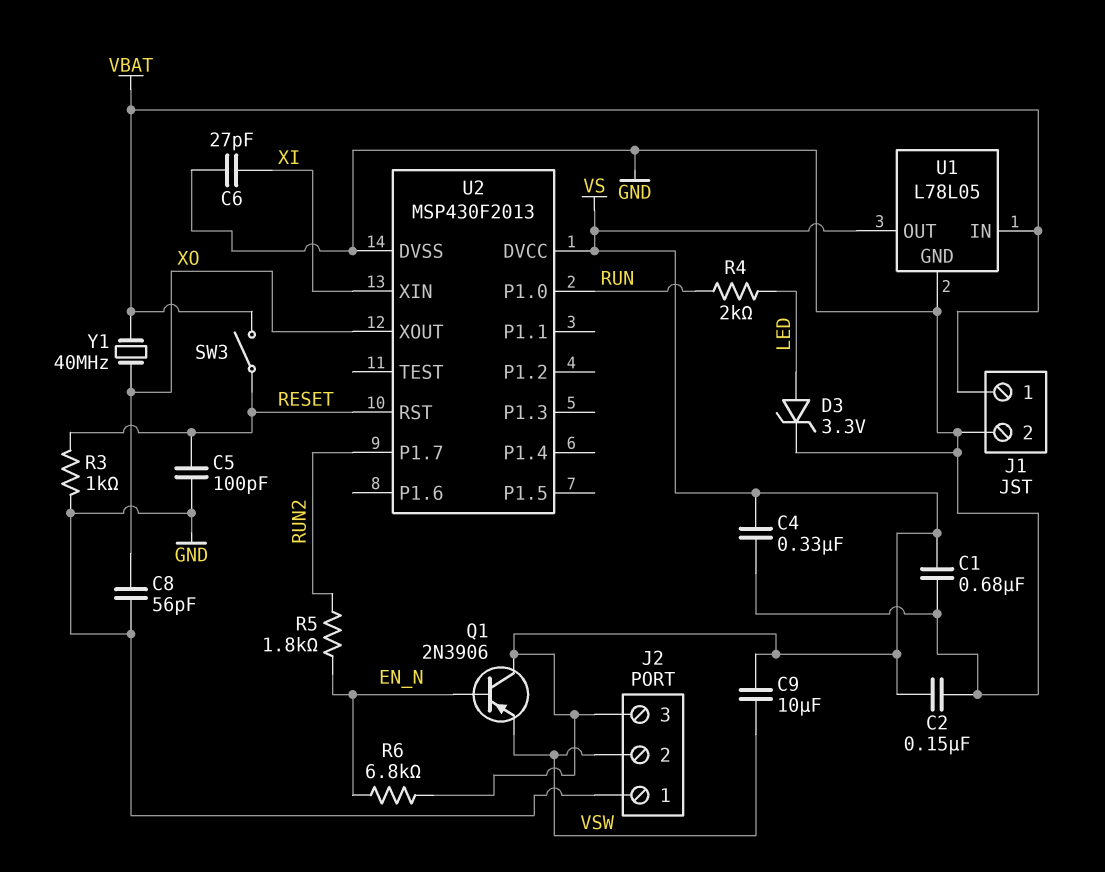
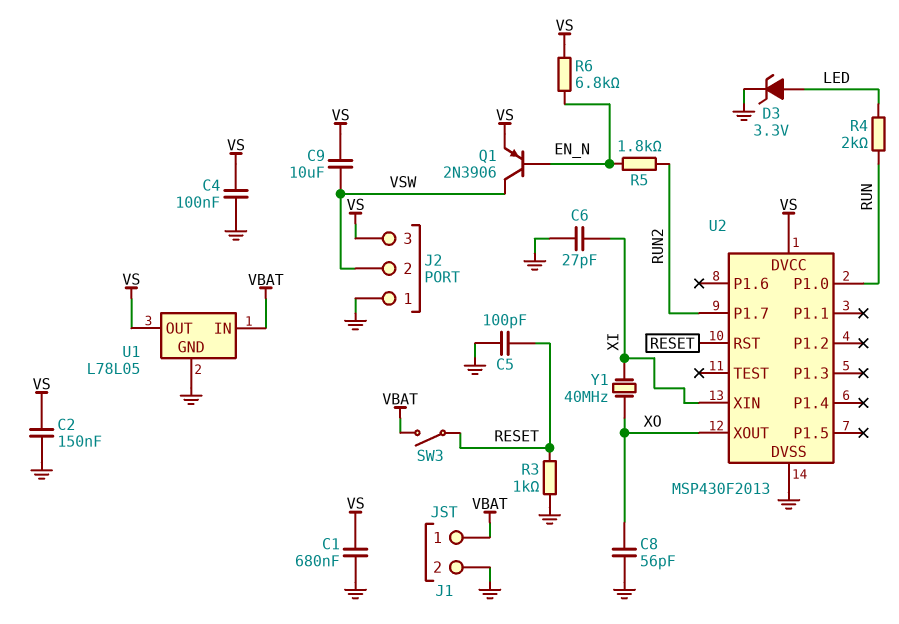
C4: 330nF (GND, VS) -> 100nF (GND, VS)
Q1: PNP 2N3906 (B EN_N, C VS, E VSW) -> PNP 2N3906 (B EN_N, C VSW, E VS)
Y1: 40MHz (VBAT, XO) -> 40MHz (XI, XO)

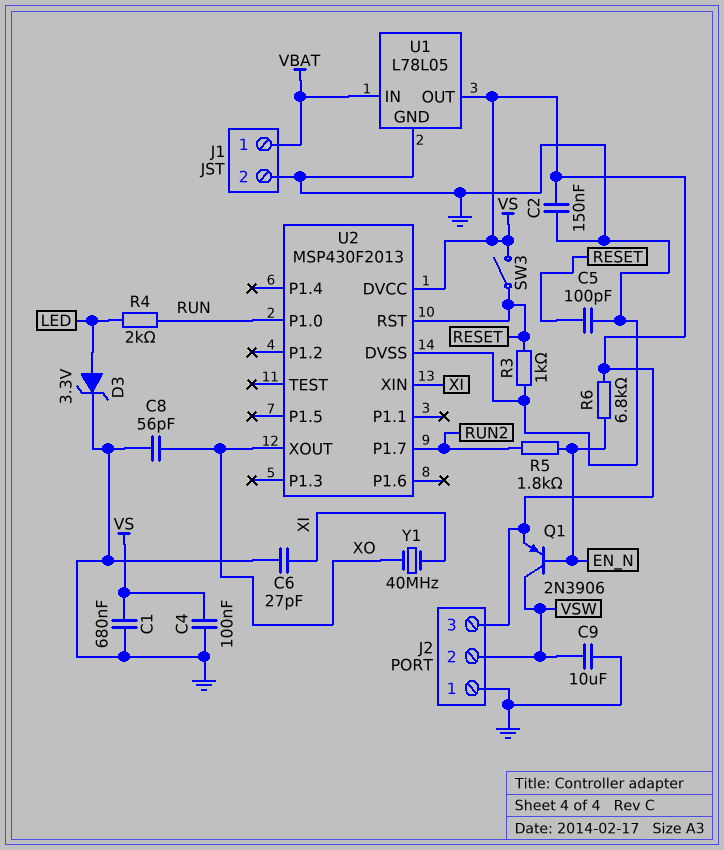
C9: 10uF (VS, VSW) -> 10uF (GND, VSW)
SW3: switch (RESET, VBAT) -> switch (RESET, VS)

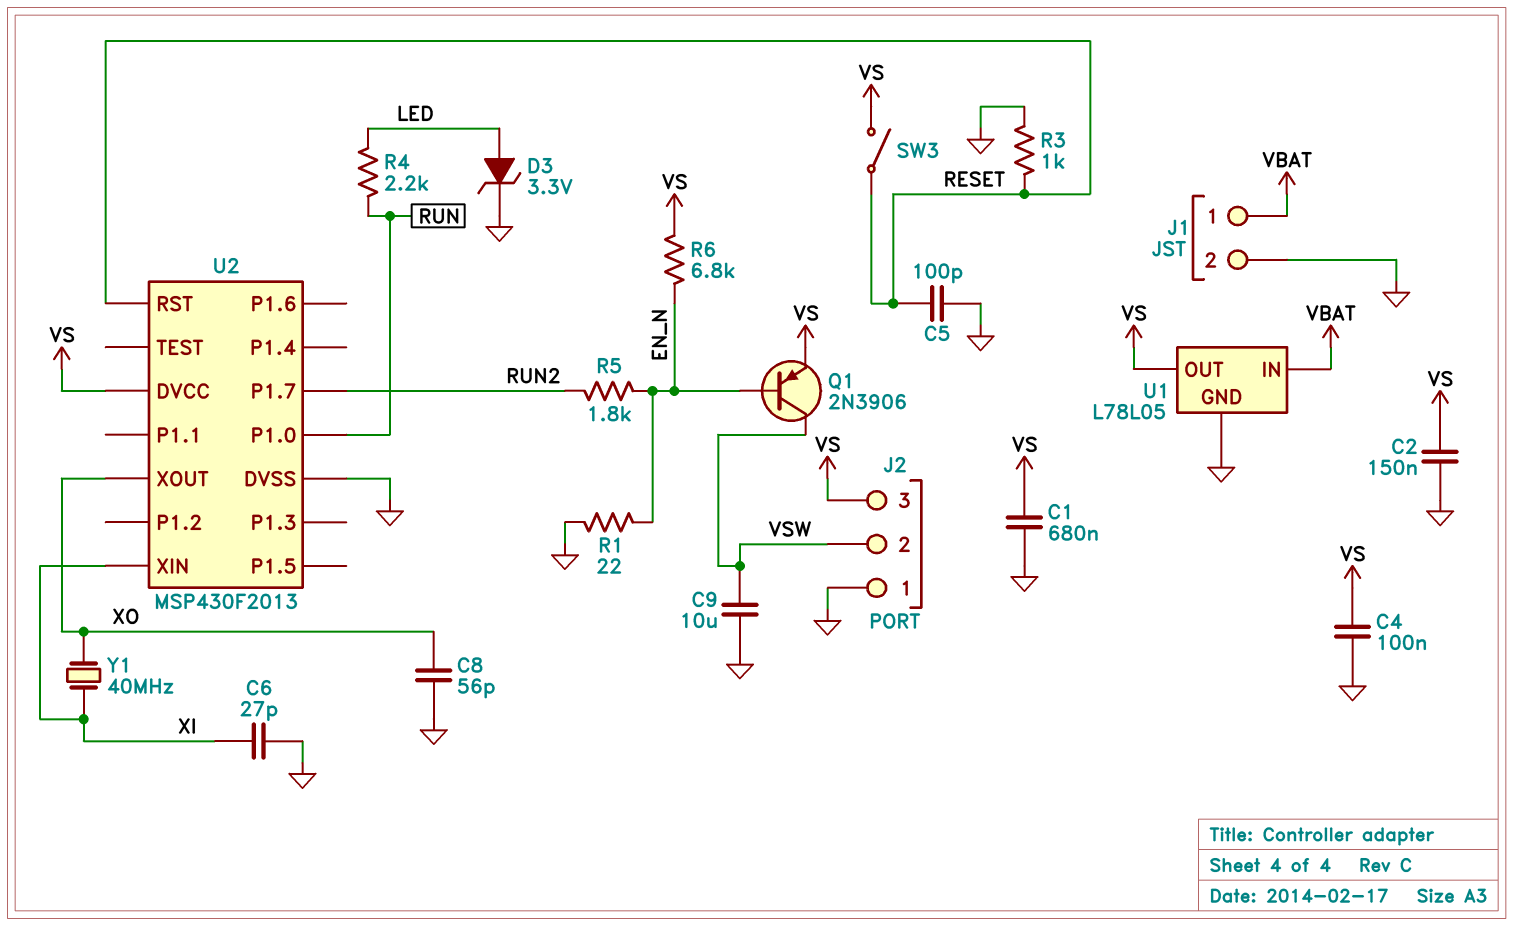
R1: none -> 22 (EN_N, GND)
R4: 2k (LED, RUN) -> 2.2k (LED, RUN)

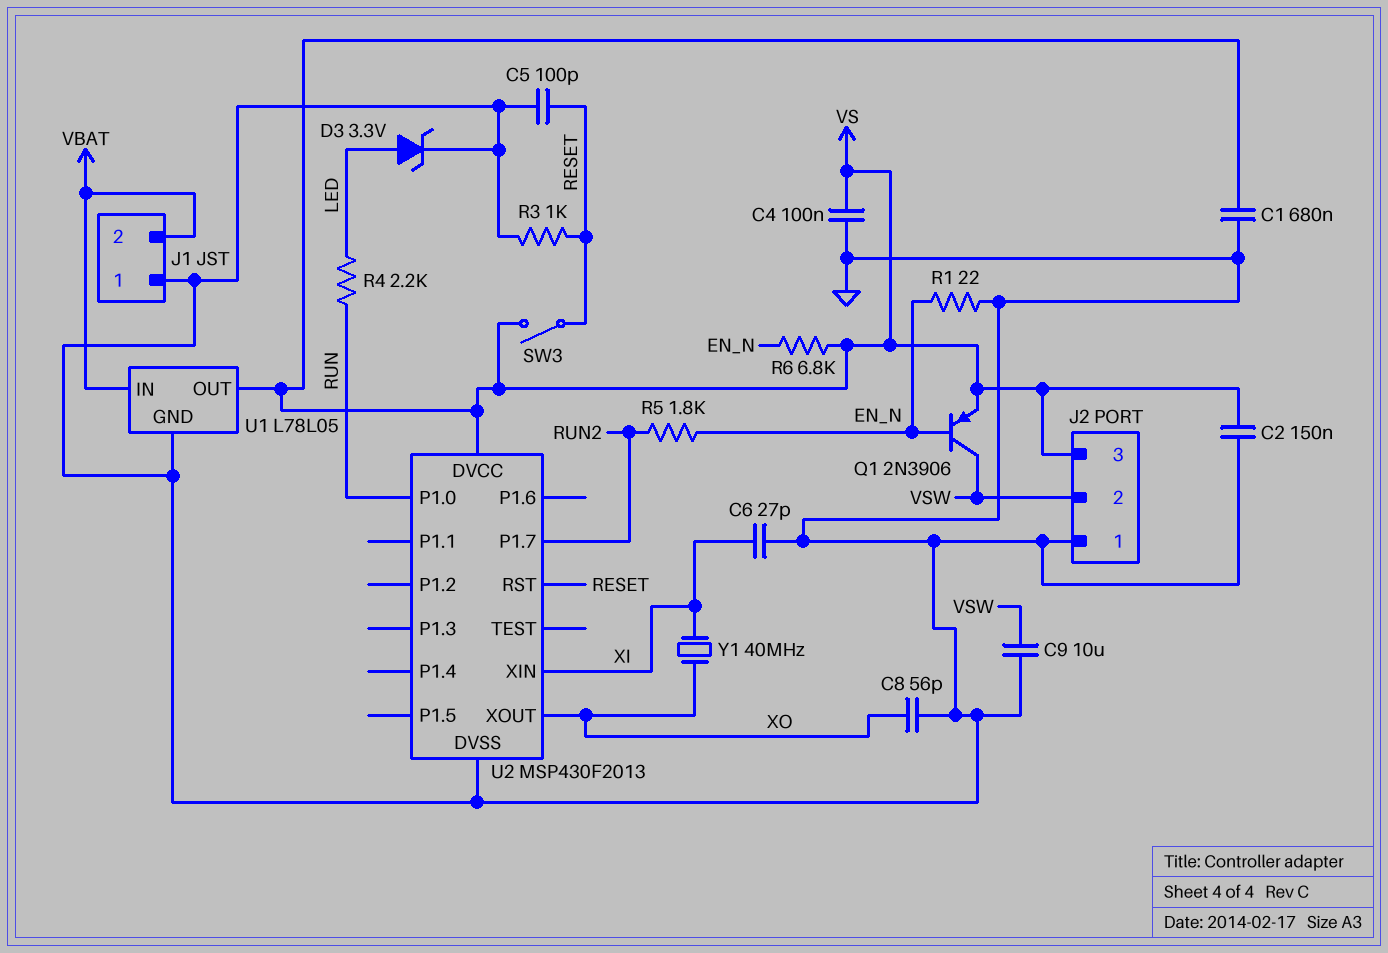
J1 pin 1: VBAT -> GND
J1 pin 2: GND -> VBAT

